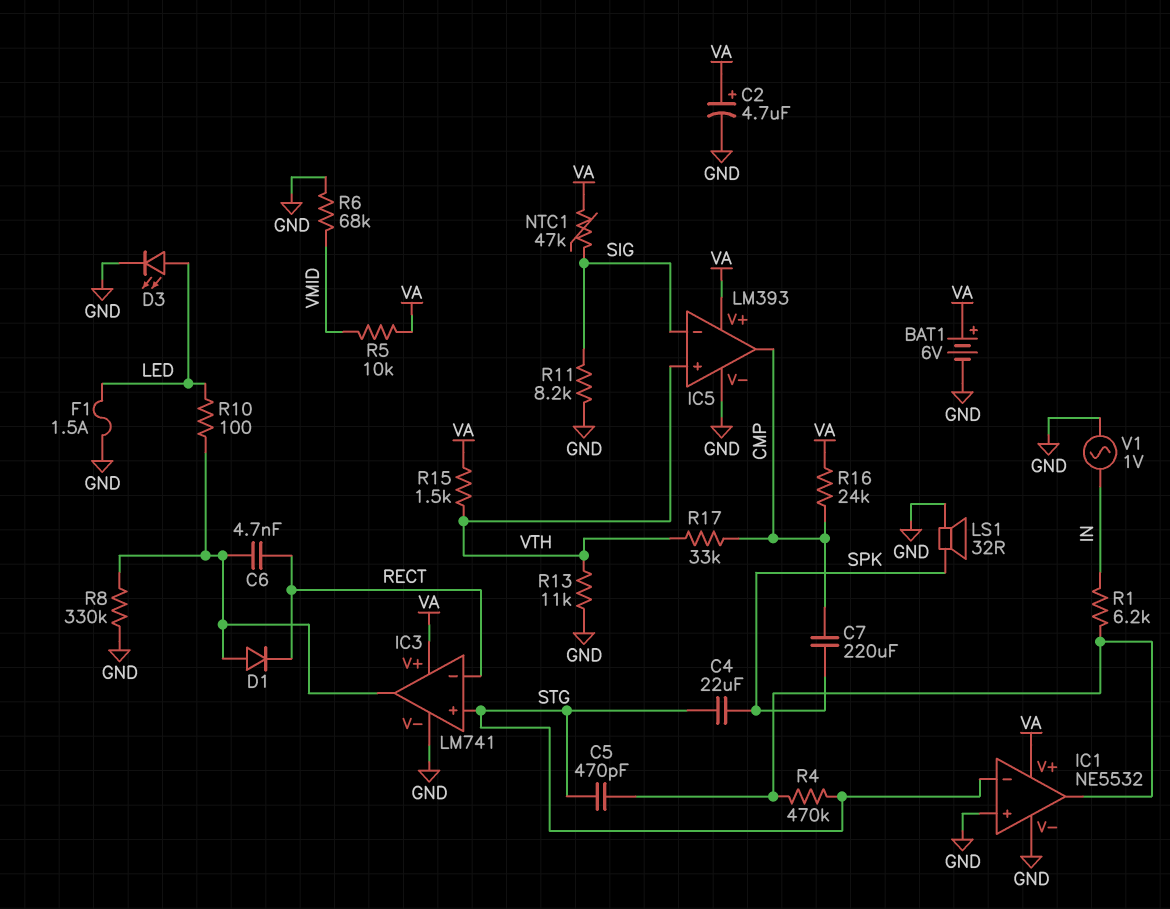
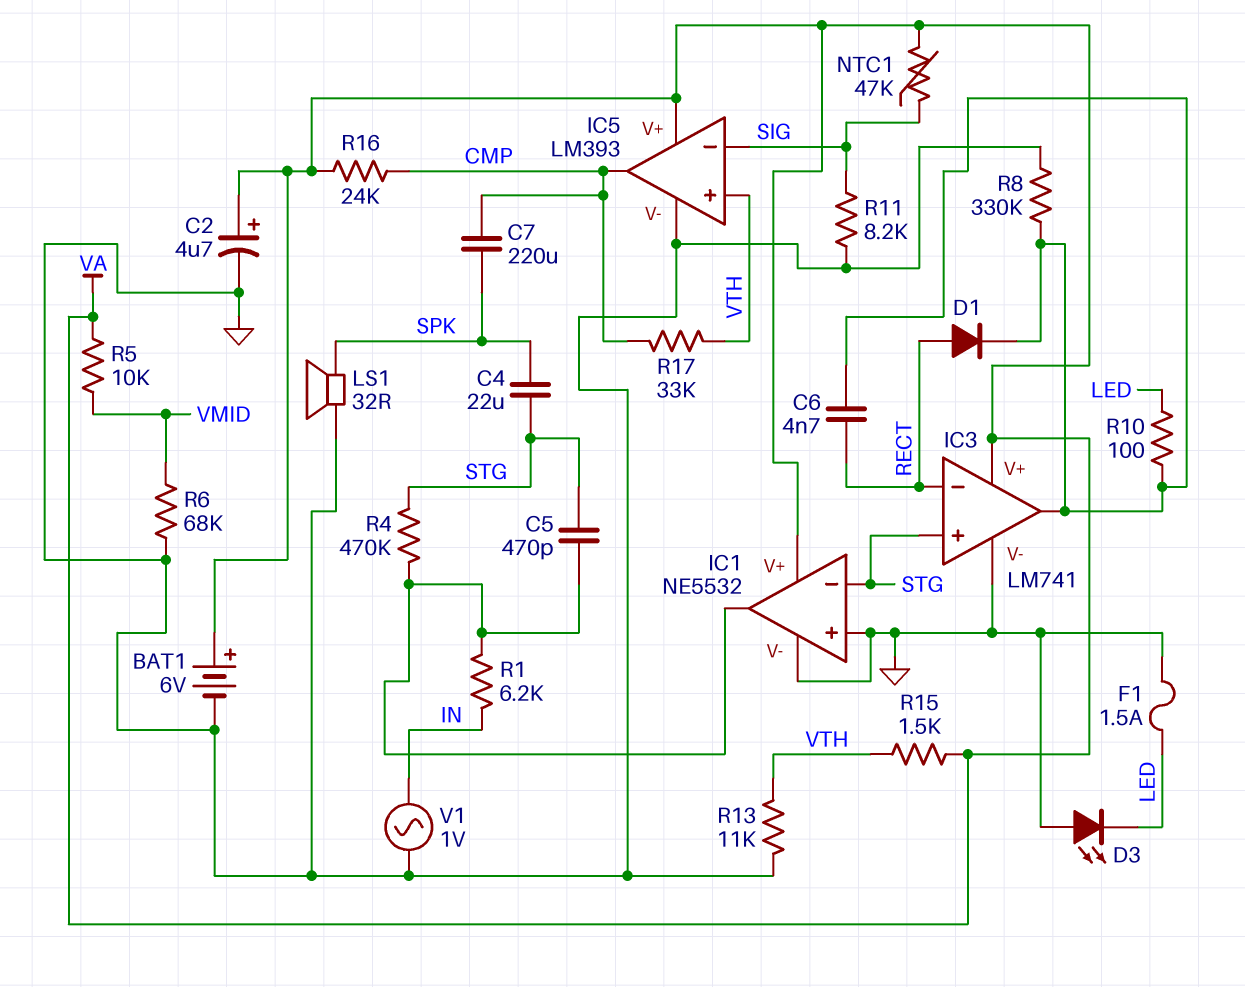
D1: diode (A IC3/out, K RECT) -> diode (A RECT, K IC3/out)
D3: LED (A LED, K GND) -> LED (A GND, K LED)

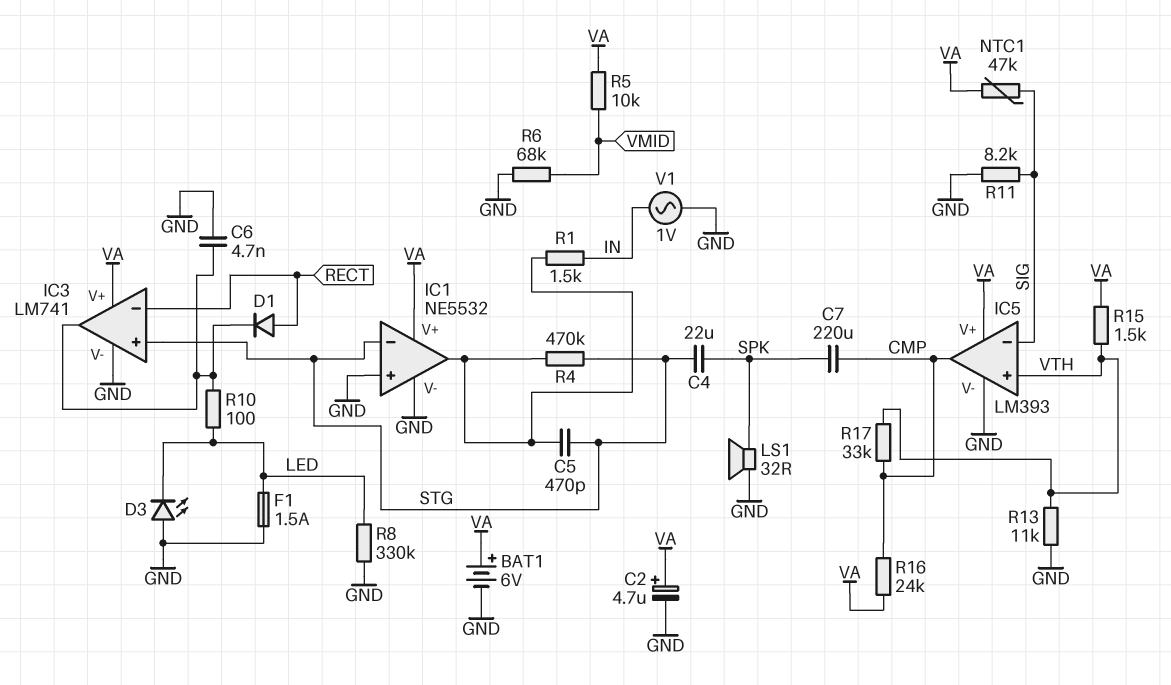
C6: 4.7nF (IC3/out, RECT) -> 4.7nF (GND, IC3/out)
R1: 6.2k (IC1/out, IN) -> 1.5k (IC1/out, IN)
R8: 330k (GND, IC3/out) -> 330k (GND, LED)

